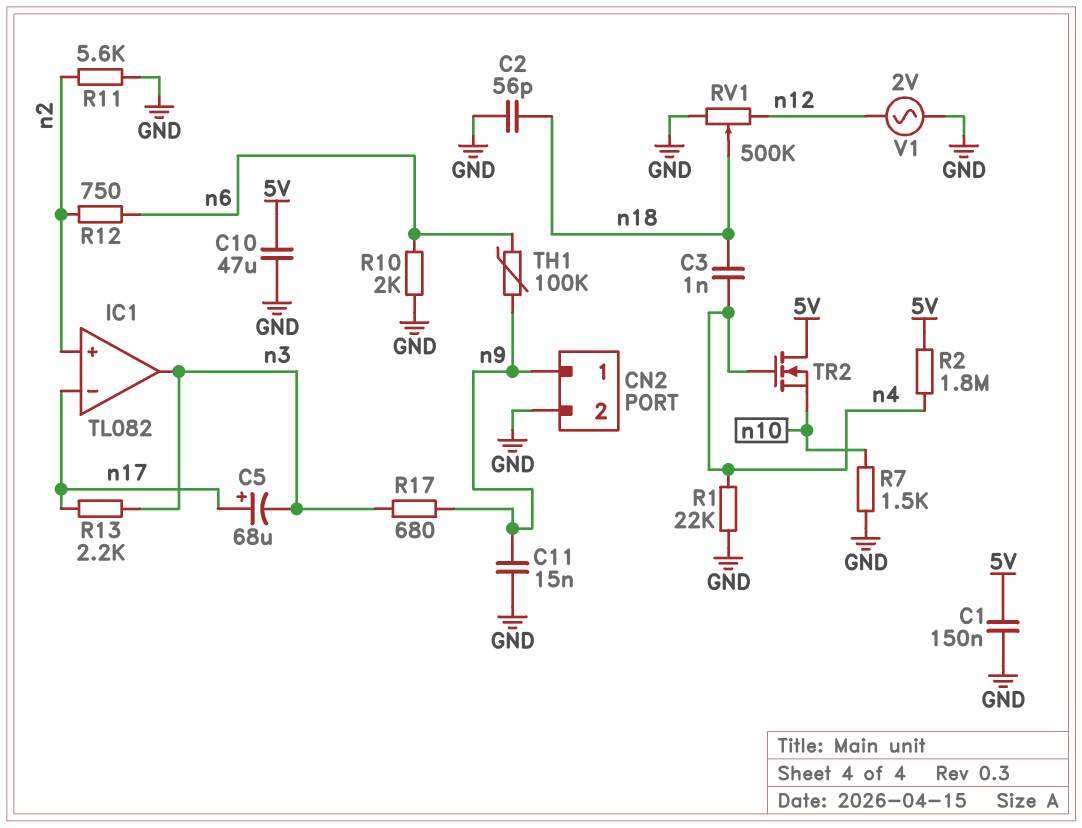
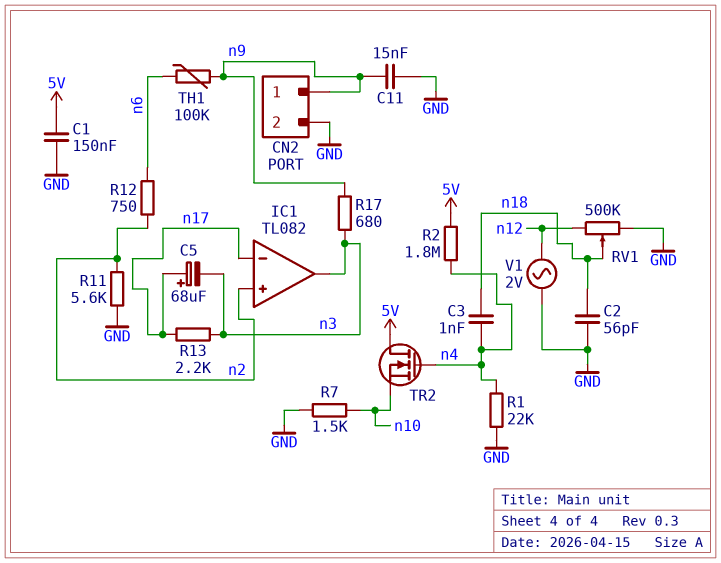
C10: 47uF (5V, GND) -> none
R10: 2k (GND, n6) -> none

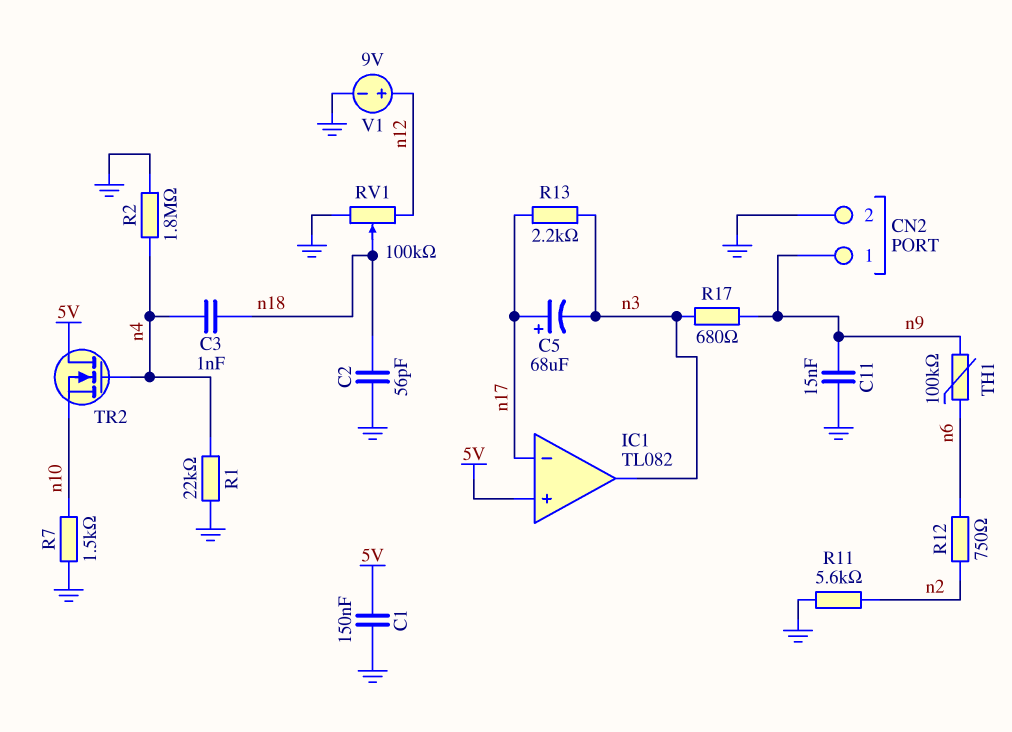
IC1 pin in+: n2 -> 5V
R2: 1.8M (5V, n4) -> 1.8M (GND, n4)
RV1: 500k (GND, n12, wiper n18) -> 100k (GND, n12, wiper n18)
V1: AC 2V (GND, n12) -> 9V (plus n12, minus GND)

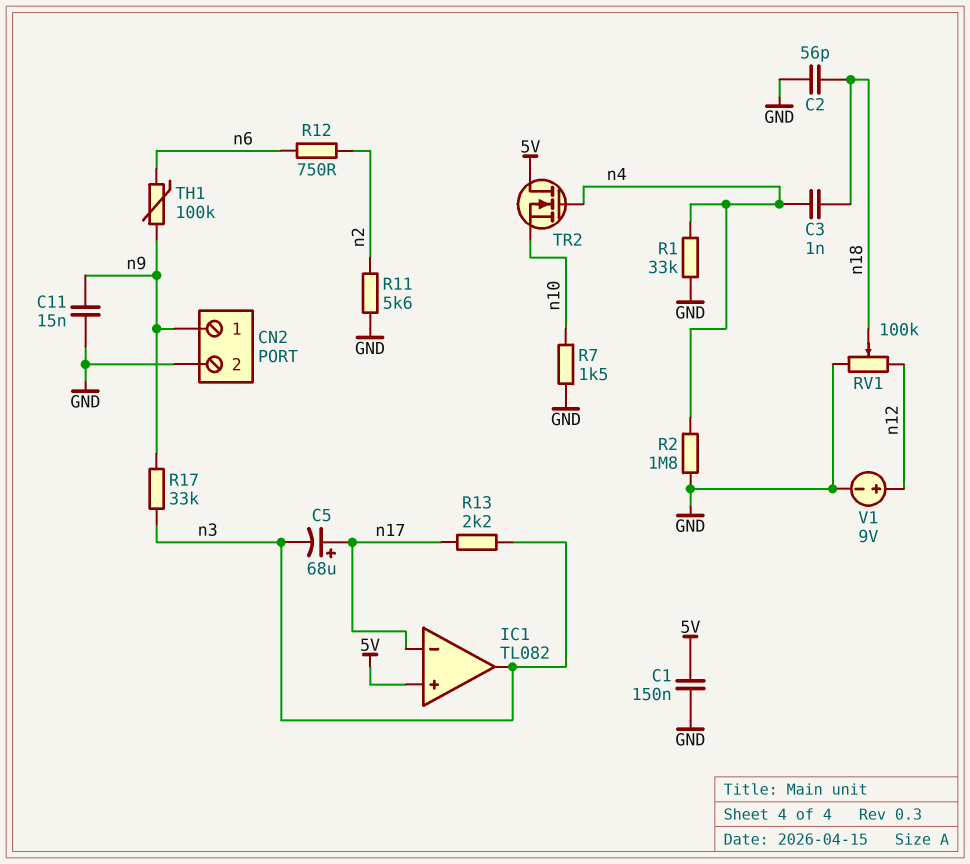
R1: 22k (GND, n4) -> 33k (GND, n4)
R17: 680 (n3, n9) -> 33k (n3, n9)

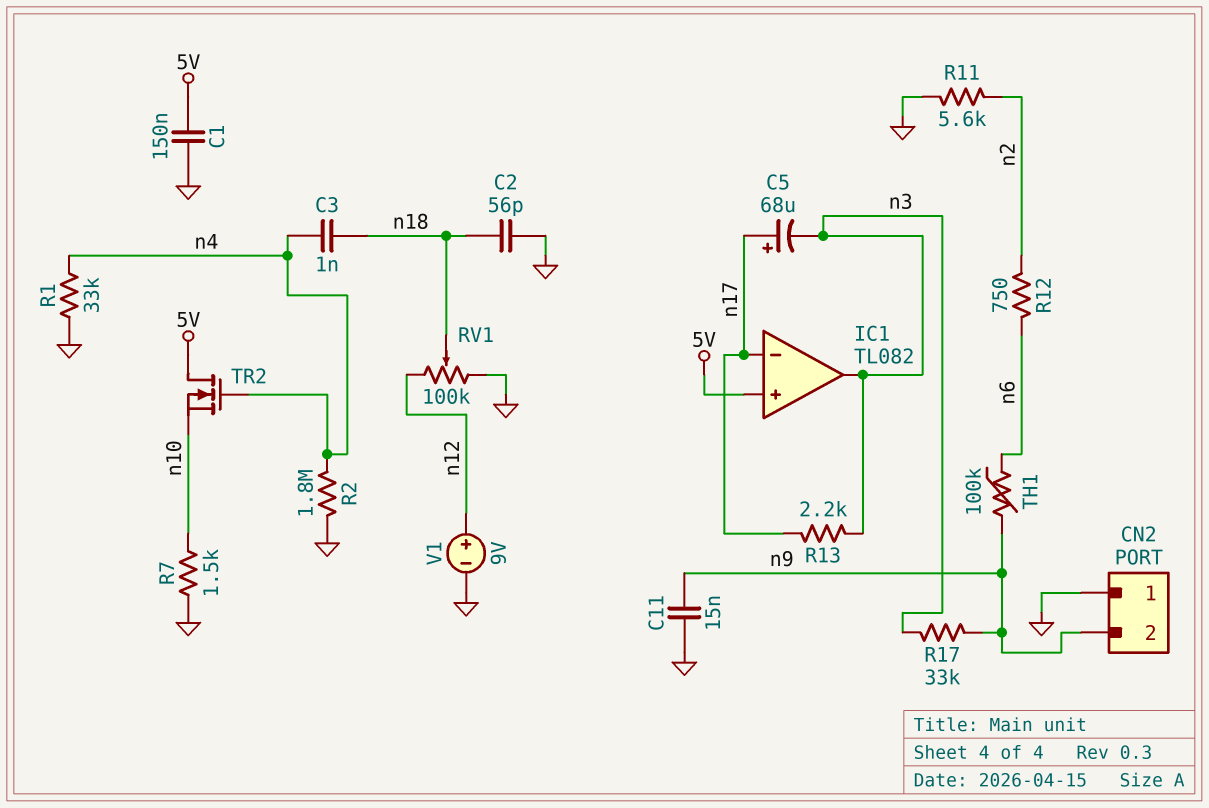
CN2 pin 1: n9 -> GND
CN2 pin 2: GND -> n9

